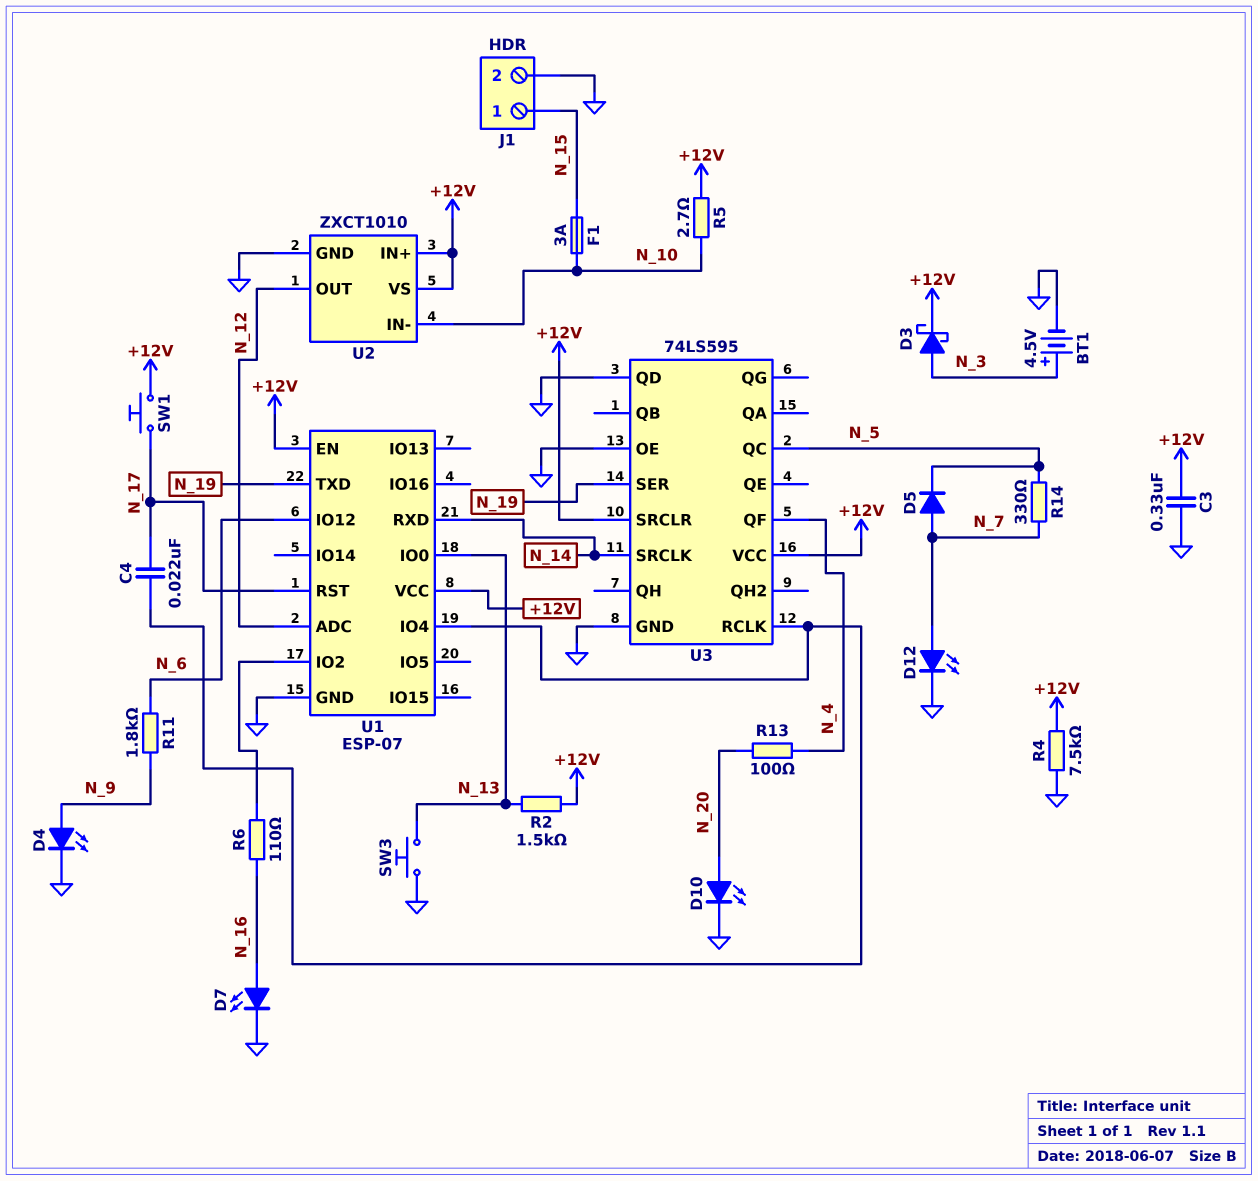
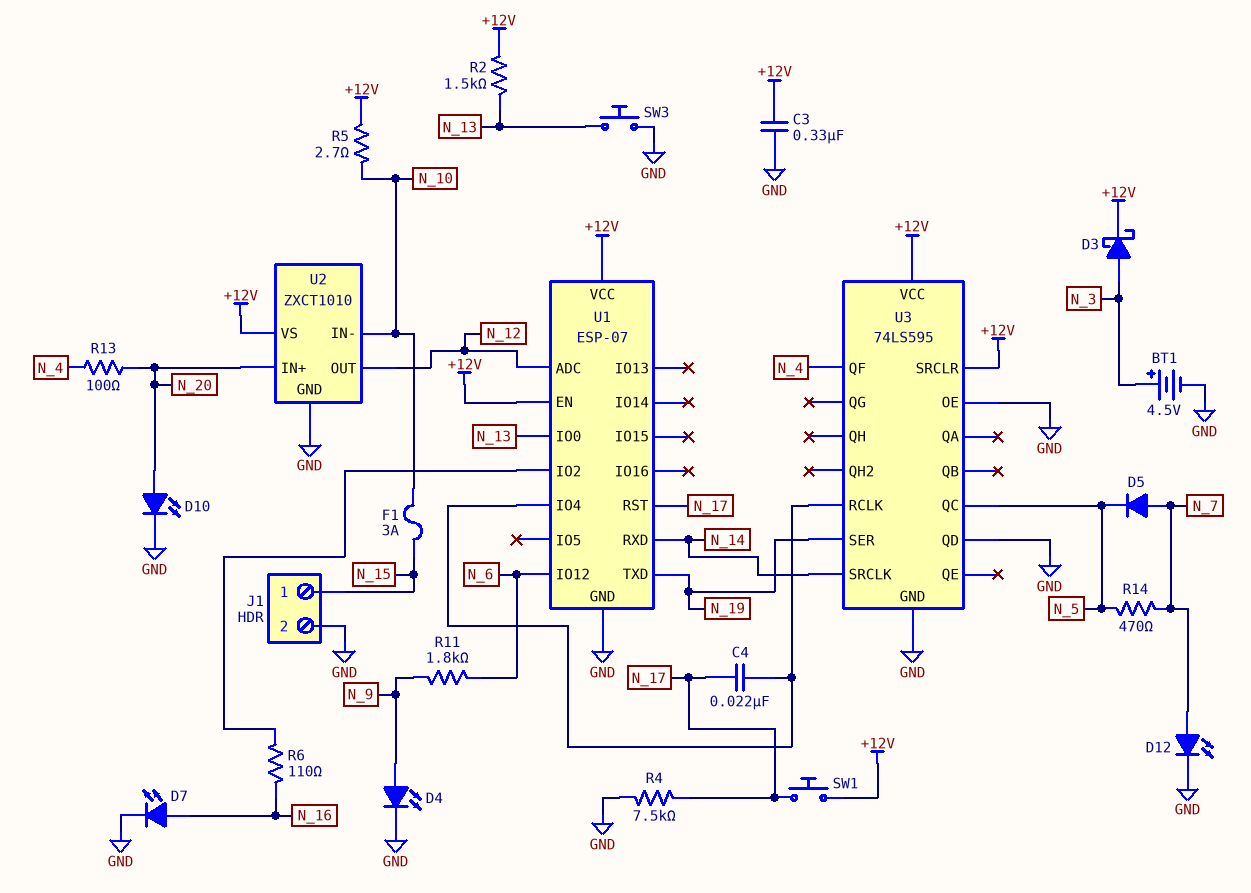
R4: 7.5k (+12V, GND) -> 7.5k (GND, N_17)
R14: 330 (N_5, N_7) -> 470 (N_5, N_7)
U2 pin IN+: +12V -> N_20

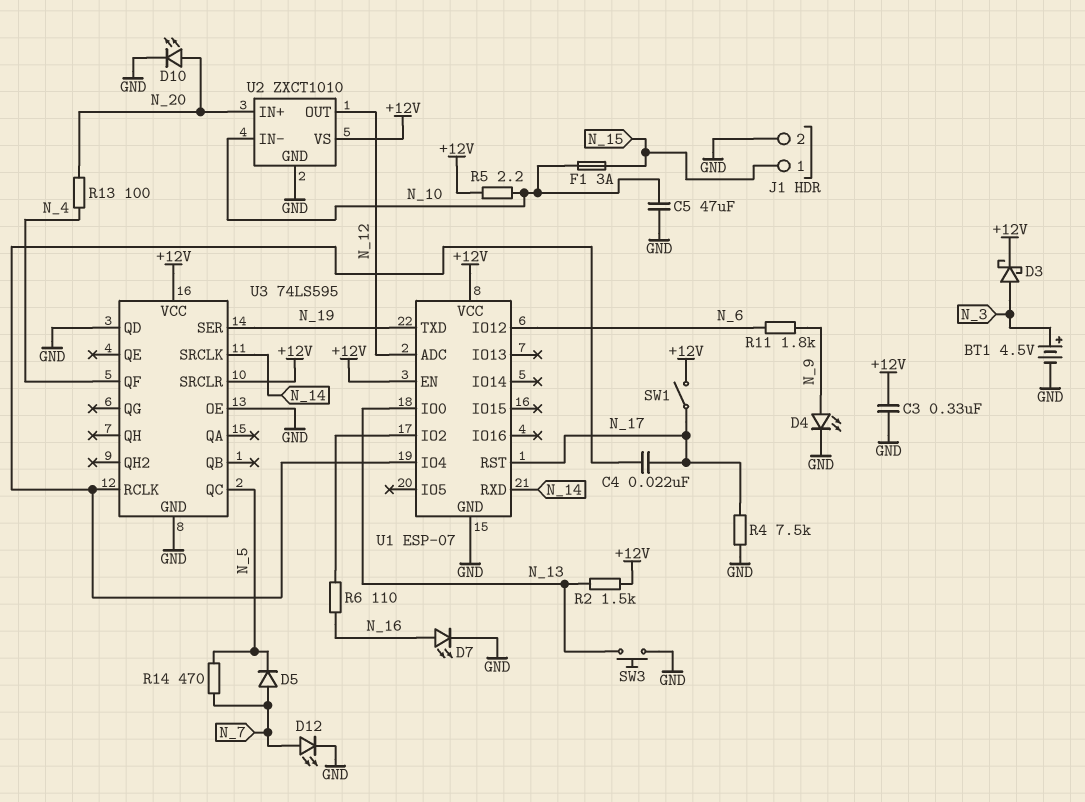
C5: none -> 47uF (GND, N_10)
R5: 2.7 (+12V, N_10) -> 2.2 (+12V, N_10)
SW1: button (+12V, N_17) -> switch (+12V, N_17)

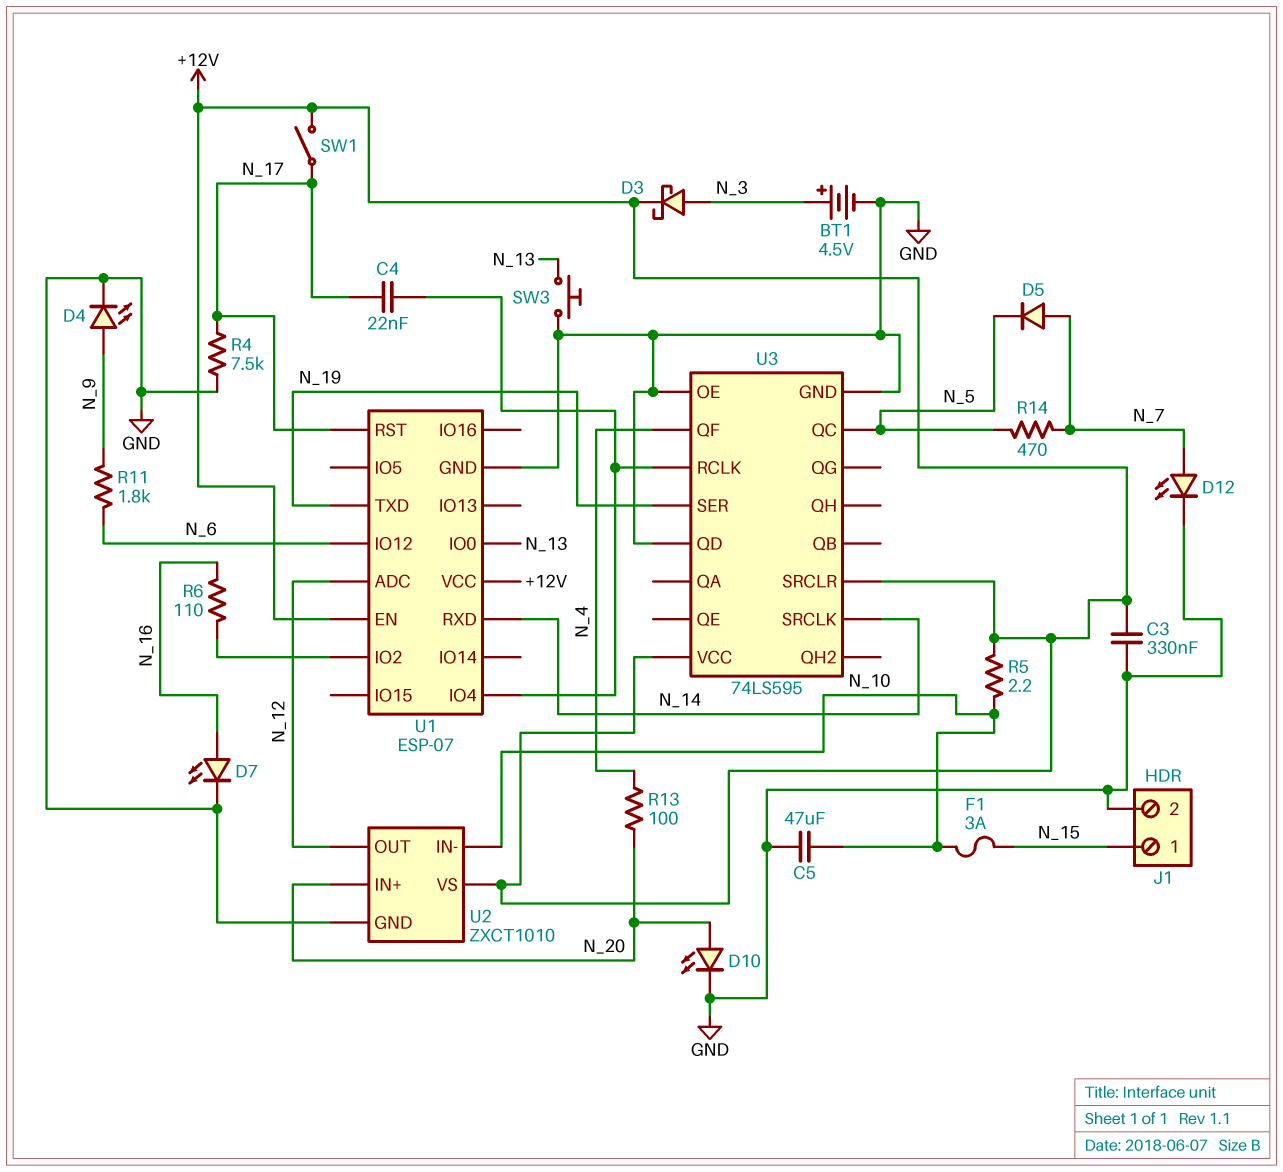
R2: 1.5k (+12V, N_13) -> none

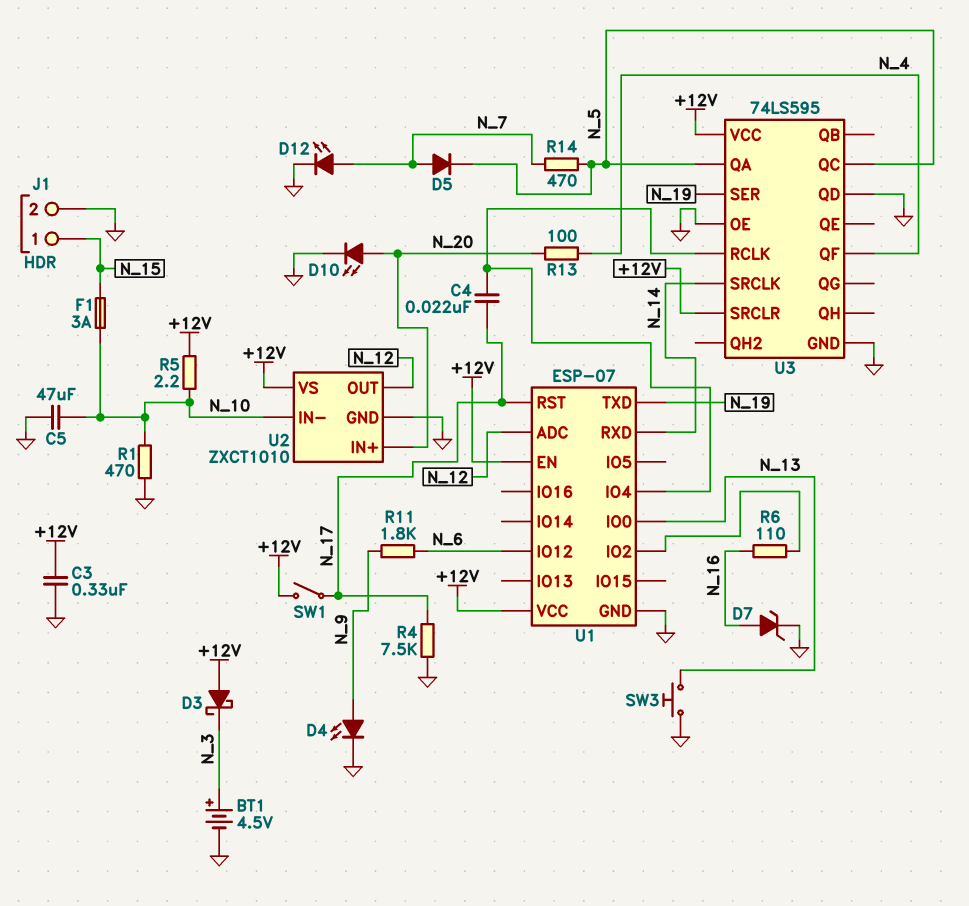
D3: schottky (A N_3, K +12V) -> schottky (A +12V, K N_3)
D7: LED (A N_16, K GND) -> zener (A N_16, K GND)
R1: none -> 470 (GND, N_10)
U3 pin QA: none -> N_5

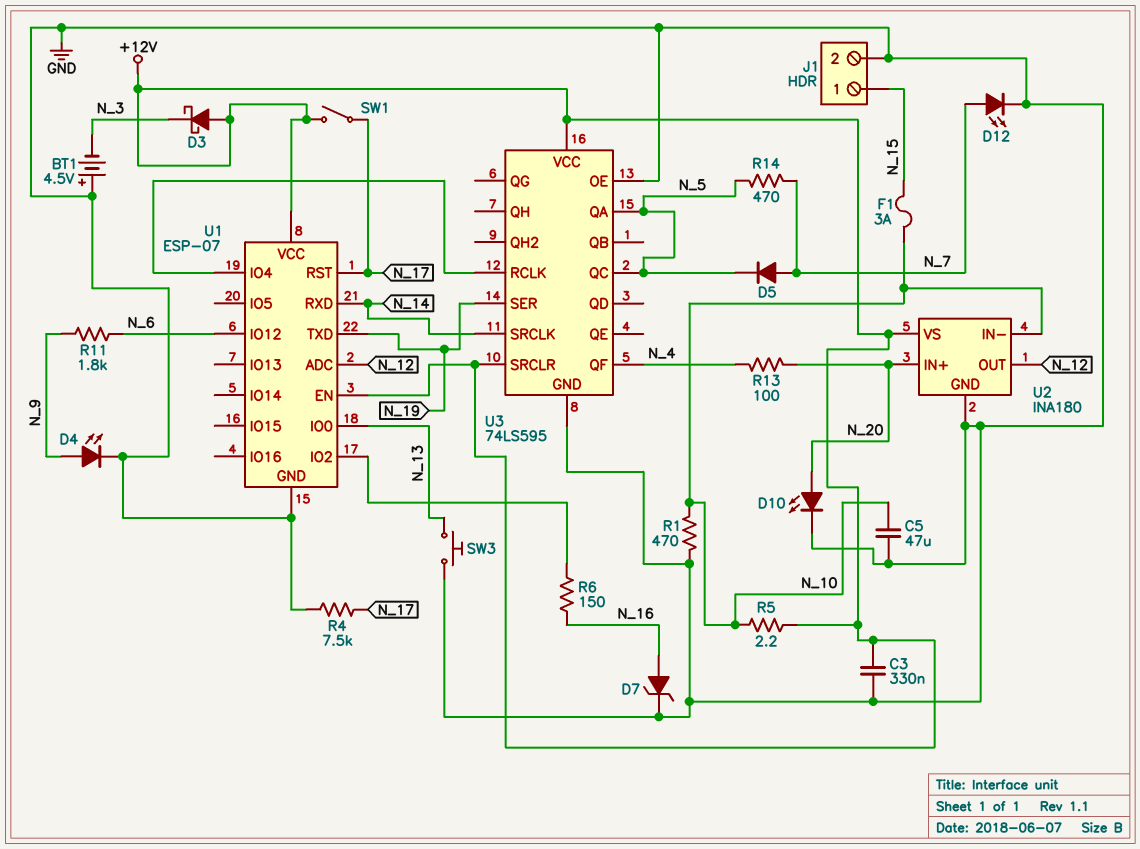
BT1: 4.5V (plus N_3, minus GND) -> 4.5V (plus GND, minus N_3)
C4: 22nF (N_17, U1/IO4) -> none
R6: 110 (N_16, U1/IO2) -> 150 (N_16, U1/IO2)
U2: ZXCT1010 -> INA180
U3 pin QD: GND -> none

